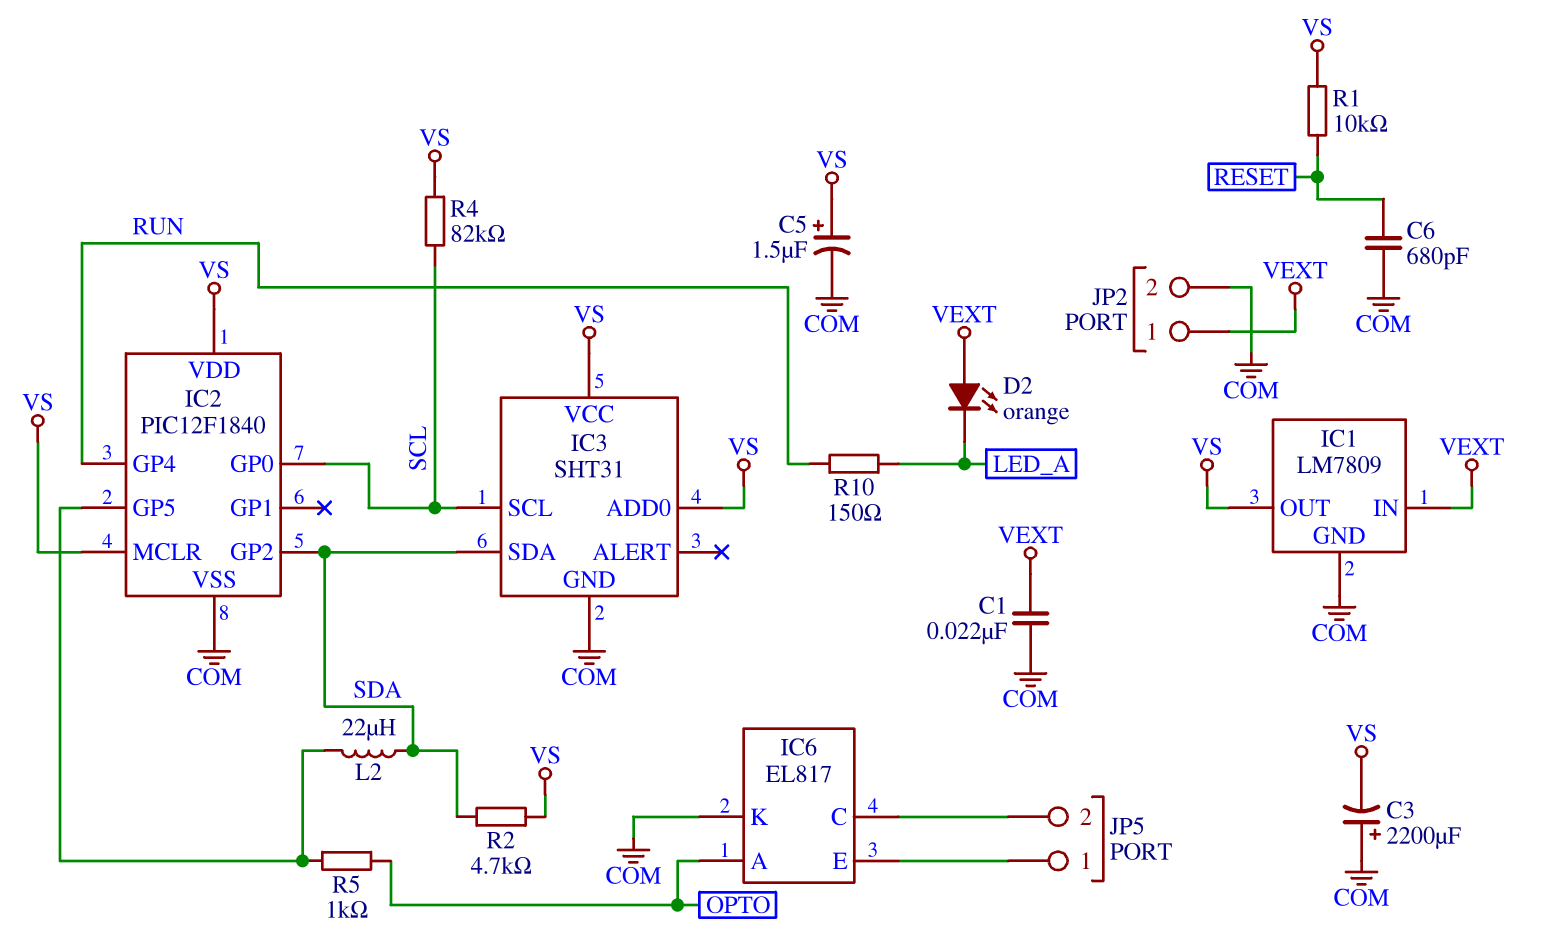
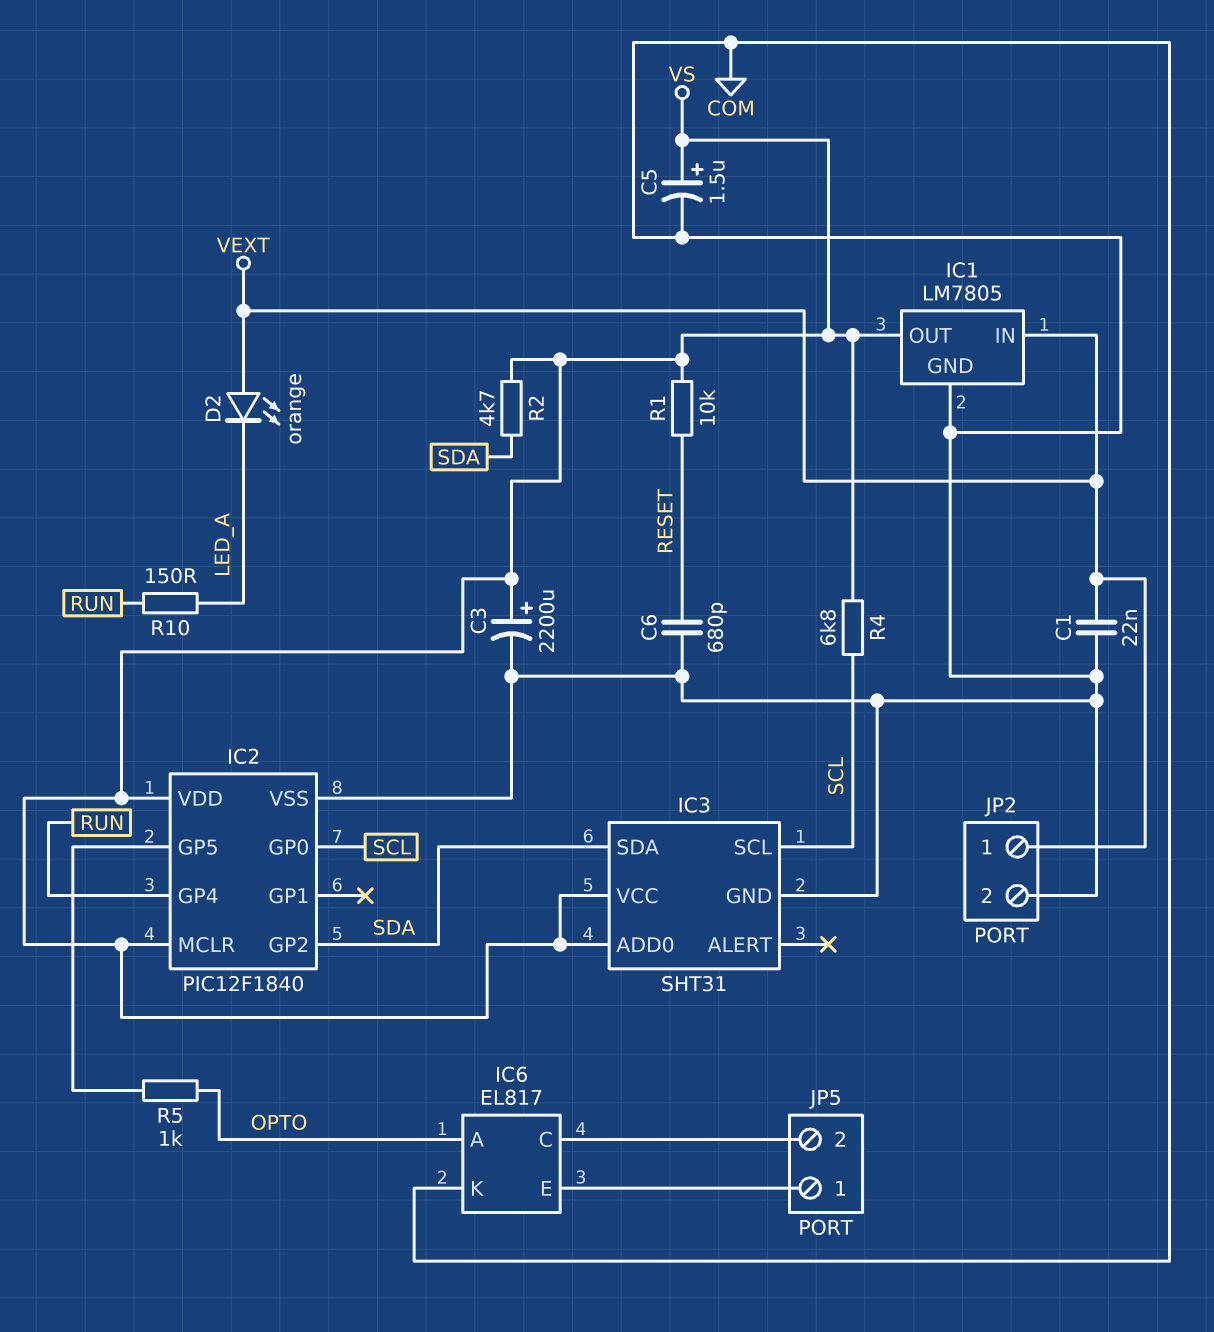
C3: 2200uF (plus COM, minus VS) -> 2200uF (plus VS, minus COM)
IC1: LM7809 -> LM7805
L2: 22uH (IC2/GP5, SDA) -> none
R4: 82k (SCL, VS) -> 6.8k (SCL, VS)

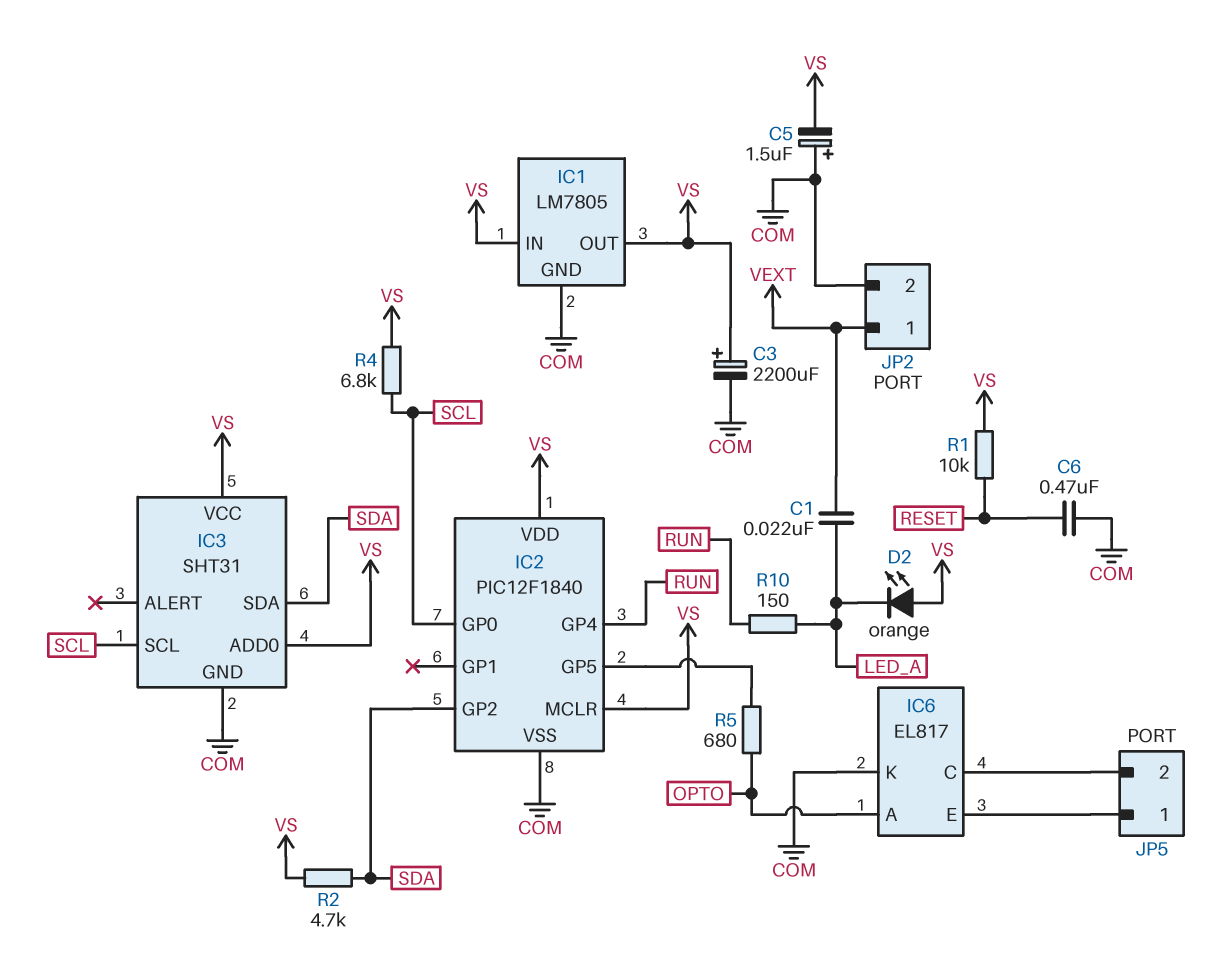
C1: 22nF (COM, VEXT) -> 22nF (LED_A, VEXT)
C5: 1.5uF (plus VS, minus COM) -> 1.5uF (plus COM, minus VS)
C6: 680pF (COM, RESET) -> 470nF (COM, RESET)
D2: LED orange (A VEXT, K LED_A) -> LED orange (A VS, K LED_A)
IC1 pin IN: VEXT -> VS
R5: 1k (IC2/GP5, OPTO) -> 680 (IC2/GP5, OPTO)

